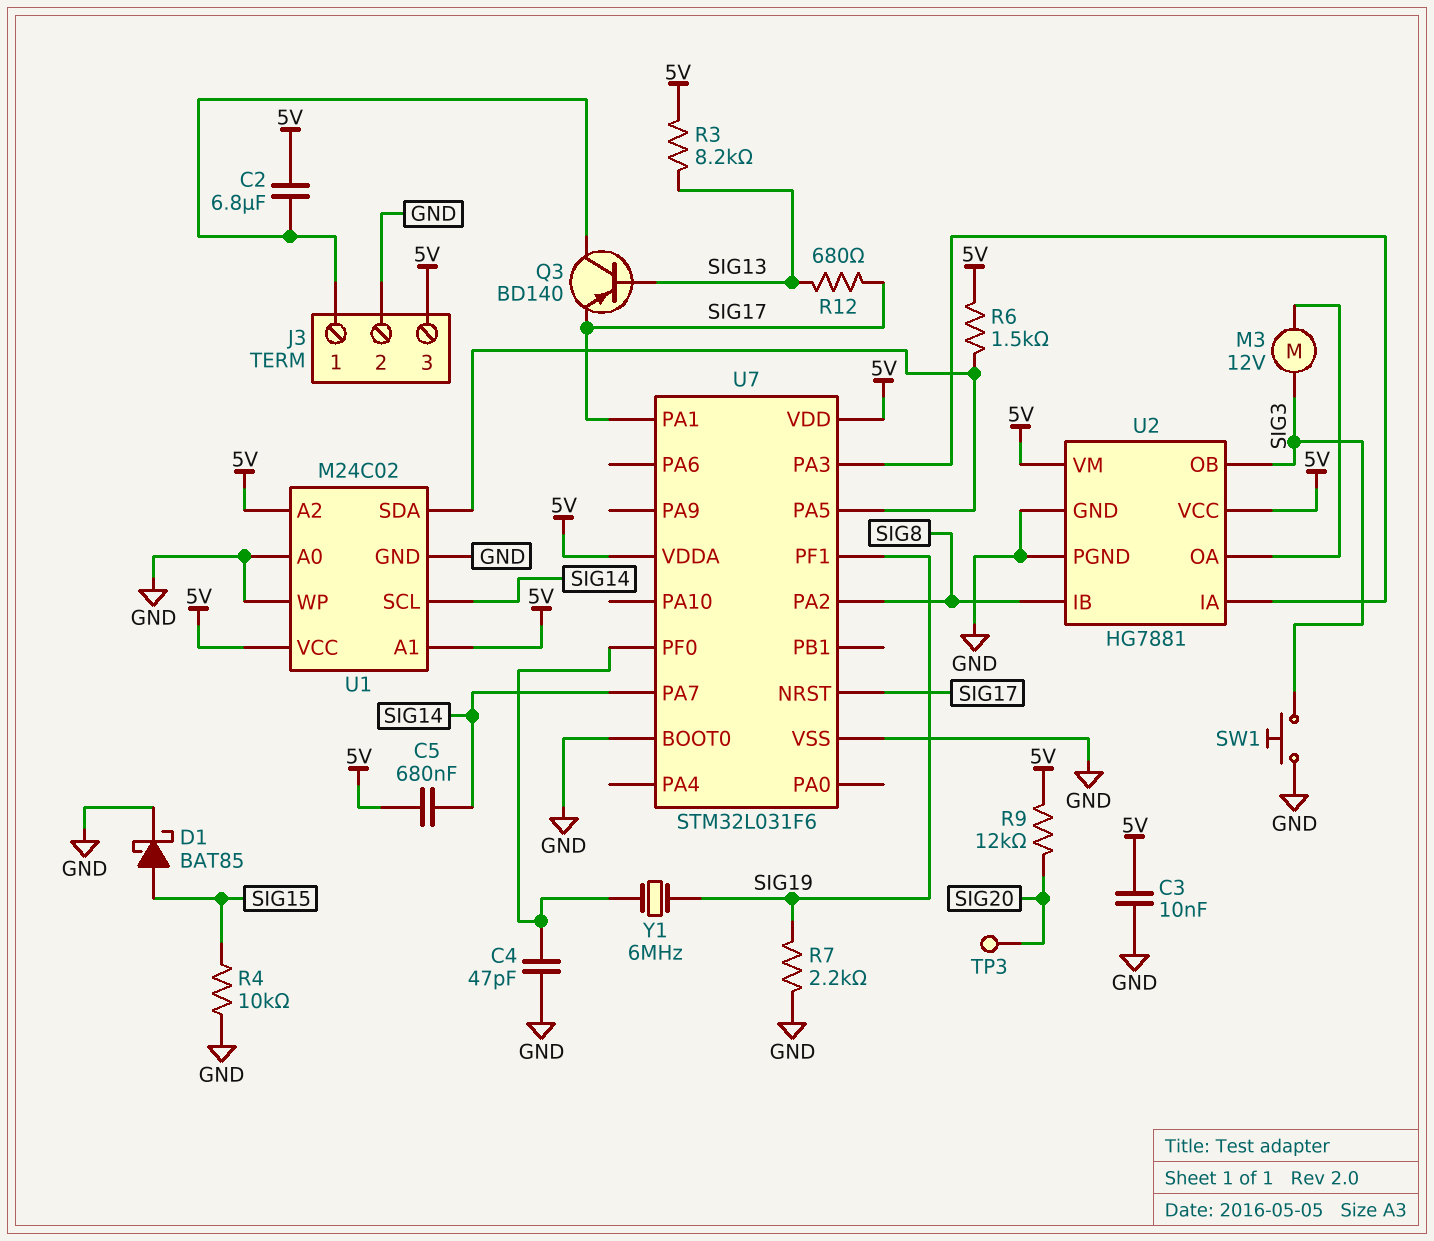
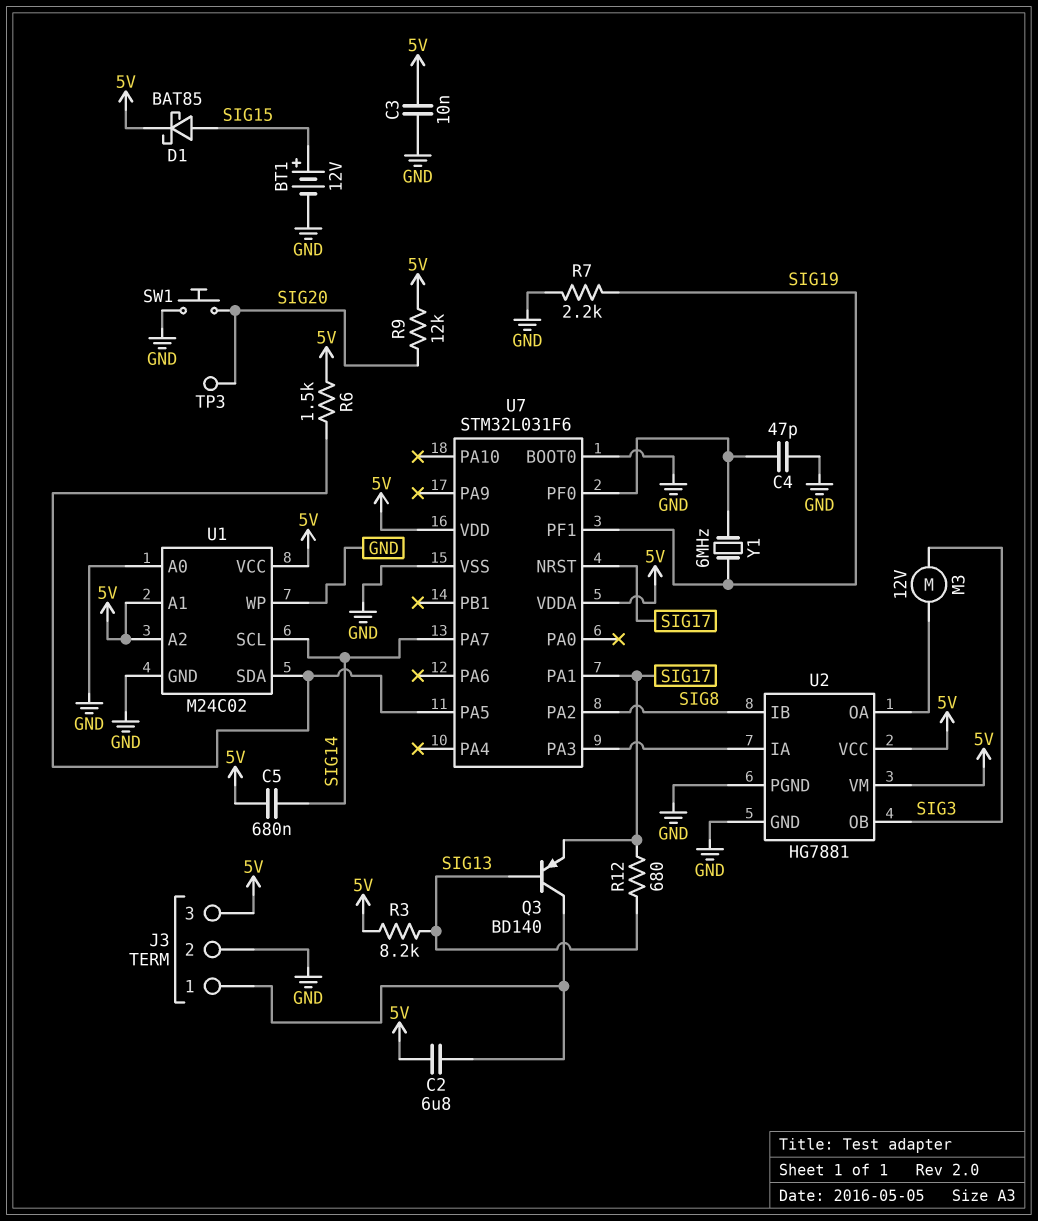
BT1: none -> 12V (plus SIG15, minus GND)
D1: schottky BAT85 (A SIG15, K GND) -> schottky BAT85 (A SIG15, K 5V)
R4: 10k (GND, SIG15) -> none
SW1: button (GND, SIG3) -> button (GND, SIG20)

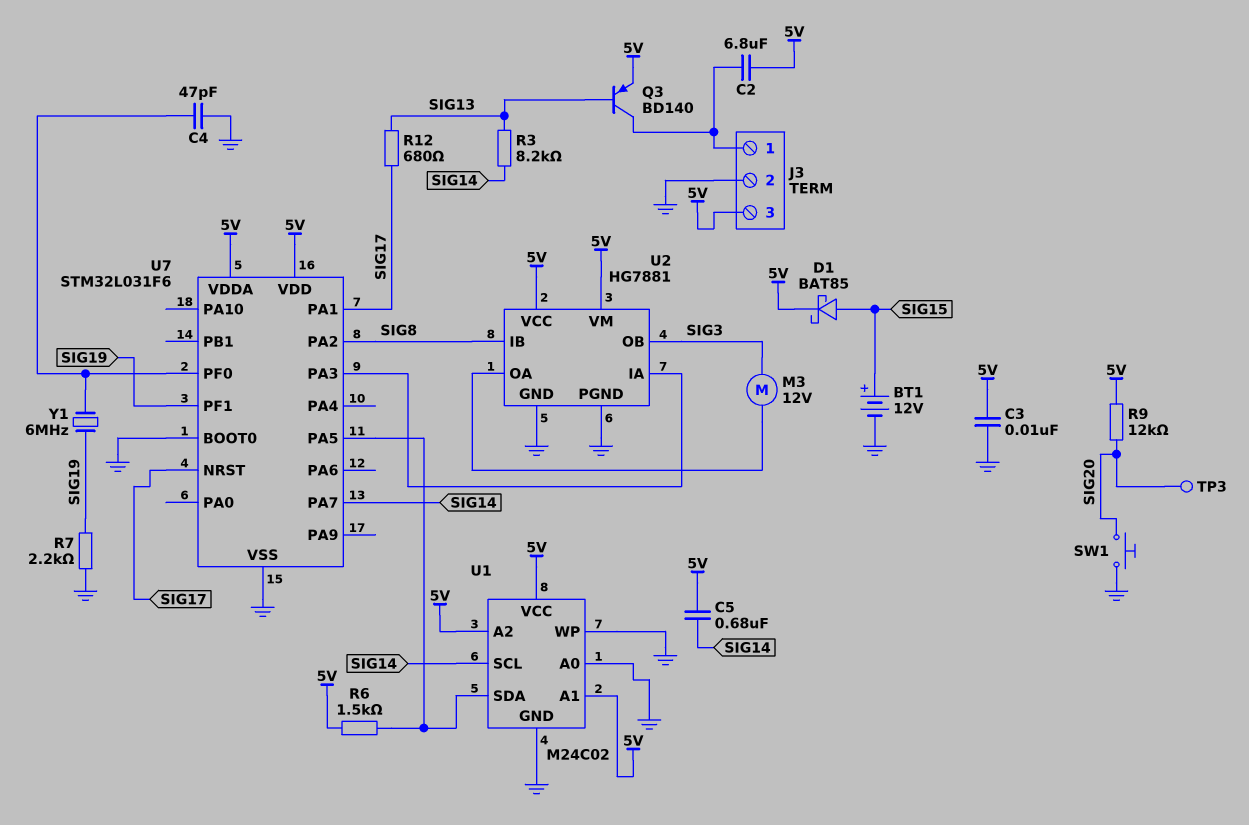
Q3: PNP BD140 (B SIG13, C J3/1, E SIG17) -> PNP BD140 (B SIG13, C J3/1, E 5V)
R3: 8.2k (5V, SIG13) -> 8.2k (SIG13, SIG14)

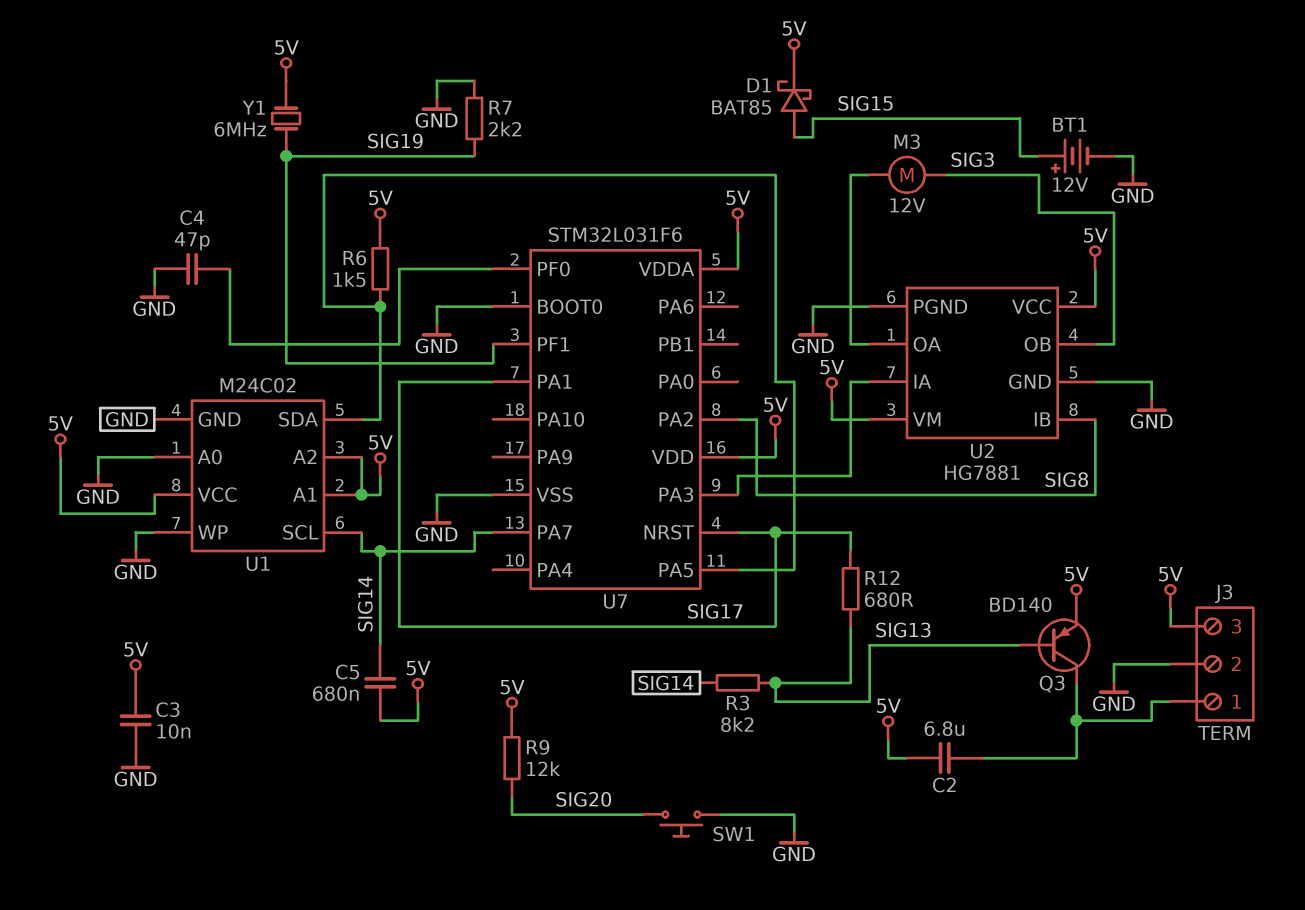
TP3: test point (SIG20) -> none
Y1: 6MHz (SIG19, U7/PF0) -> 6MHz (5V, SIG19)

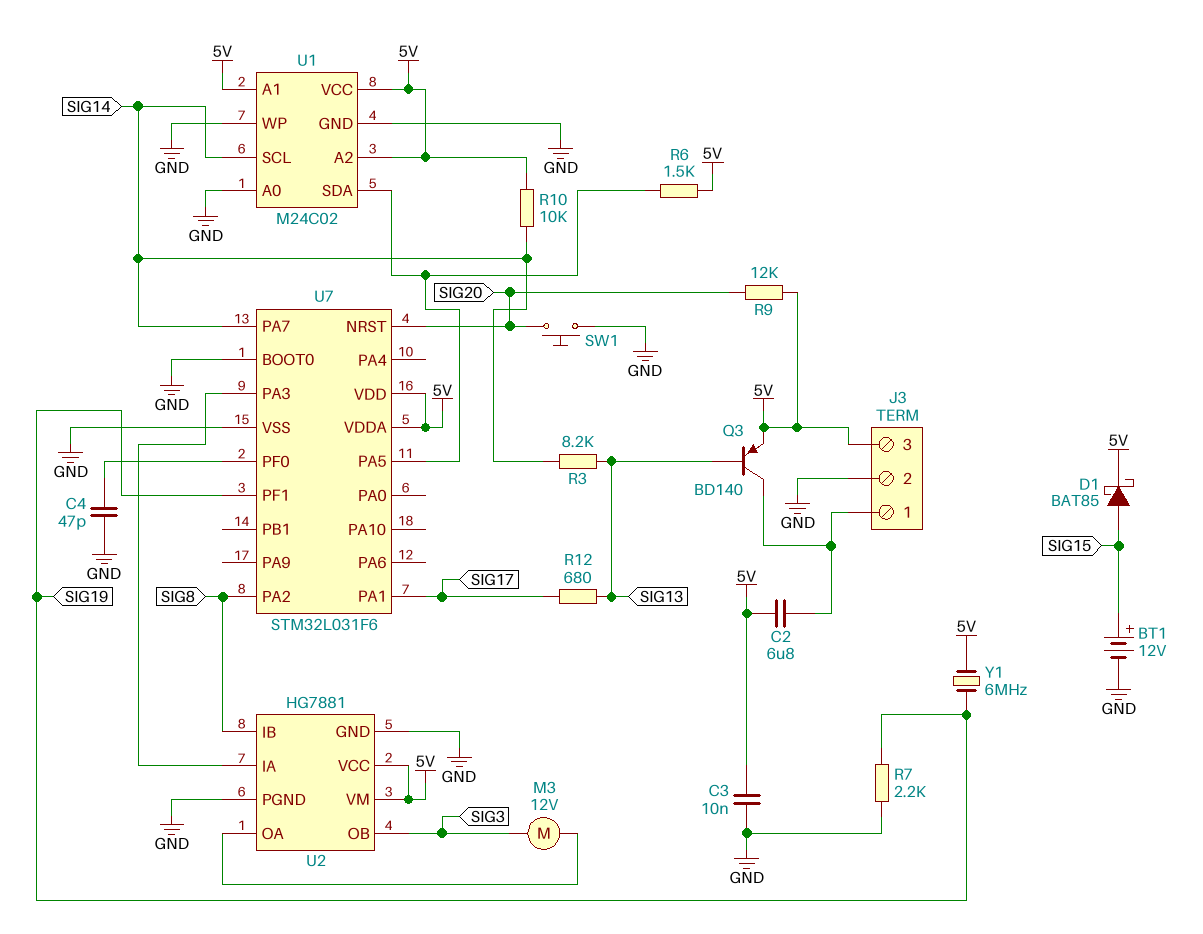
C5: 680nF (5V, SIG14) -> none
R10: none -> 10k (5V, SIG14)
U7 pin NRST: SIG17 -> SIG20

